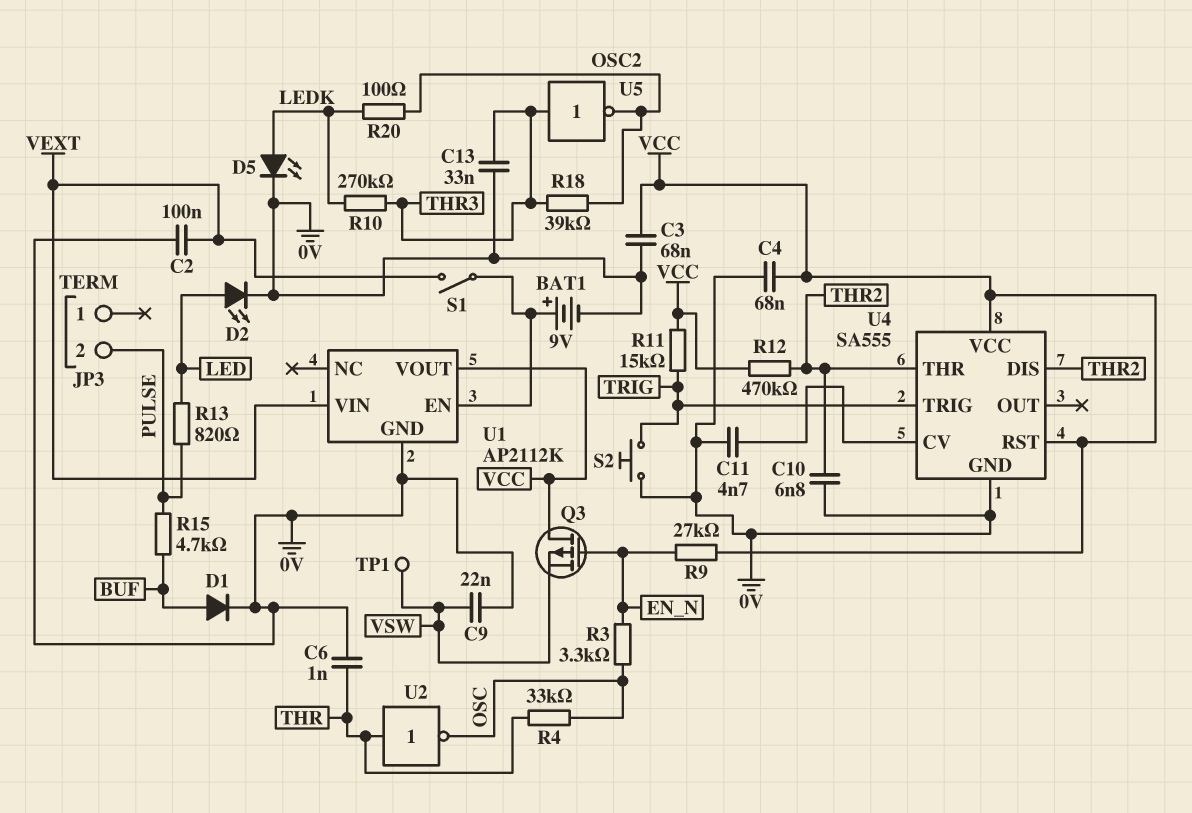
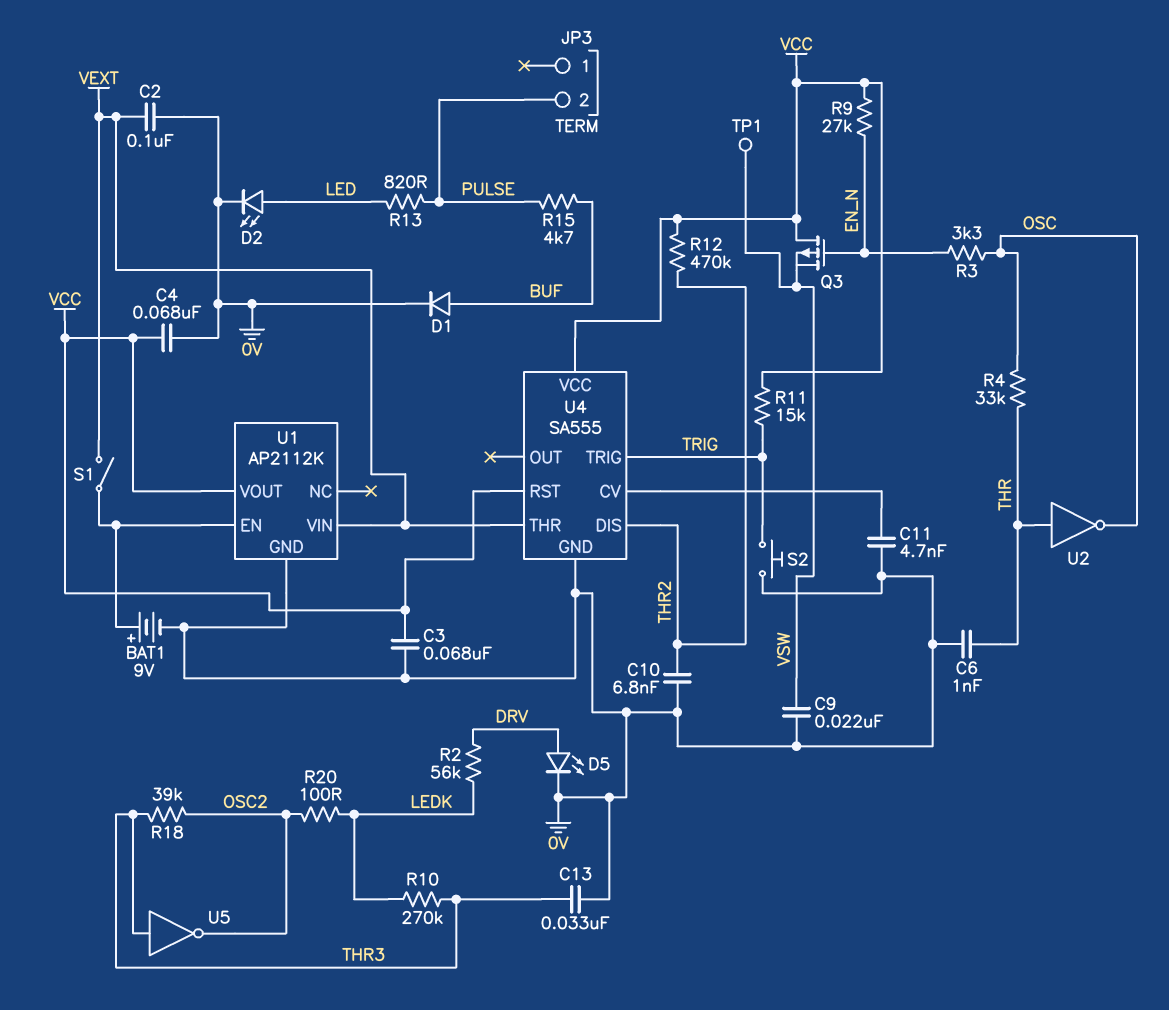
D5: LED (A LEDK, K 0V) -> LED (A DRV, K 0V)
R2: none -> 56k (DRV, LEDK)
U4 pin THR: THR2 -> VEXT

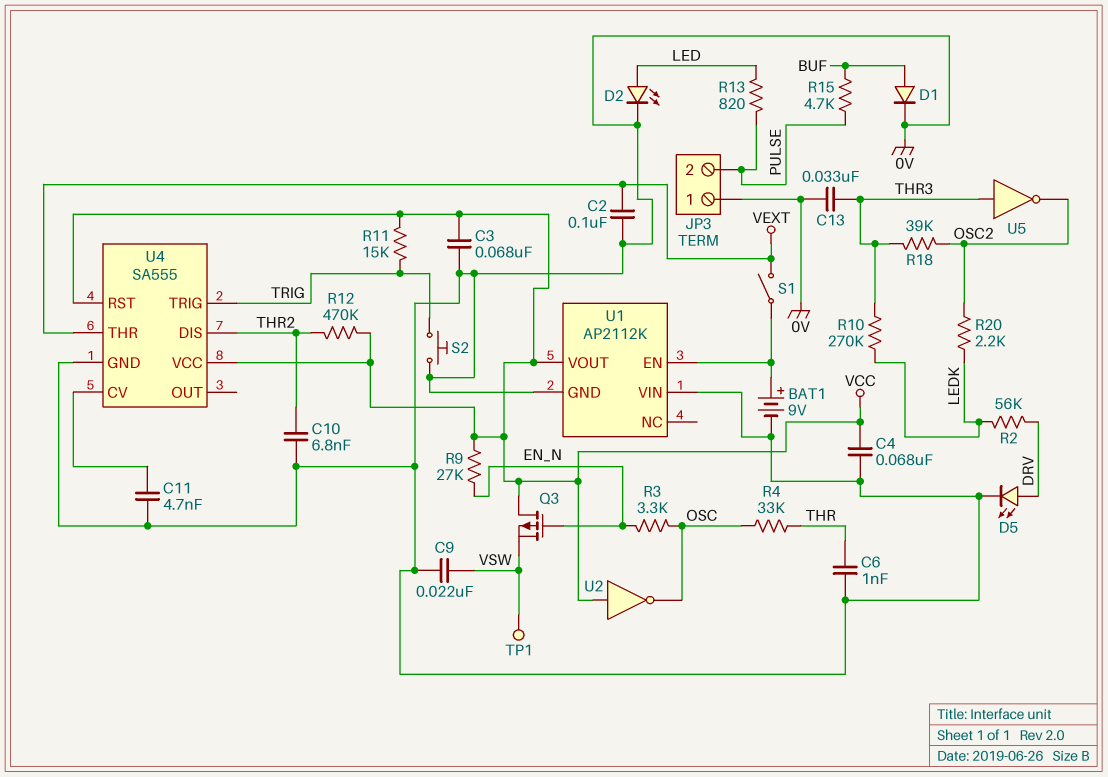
JP3 pin 1: none -> 0V
R20: 100 (LEDK, OSC2) -> 2.2k (LEDK, OSC2)
U1 pin VIN: VEXT -> 0V
U2: NOT (in THR, out OSC) -> NOT (in VCC, out OSC)

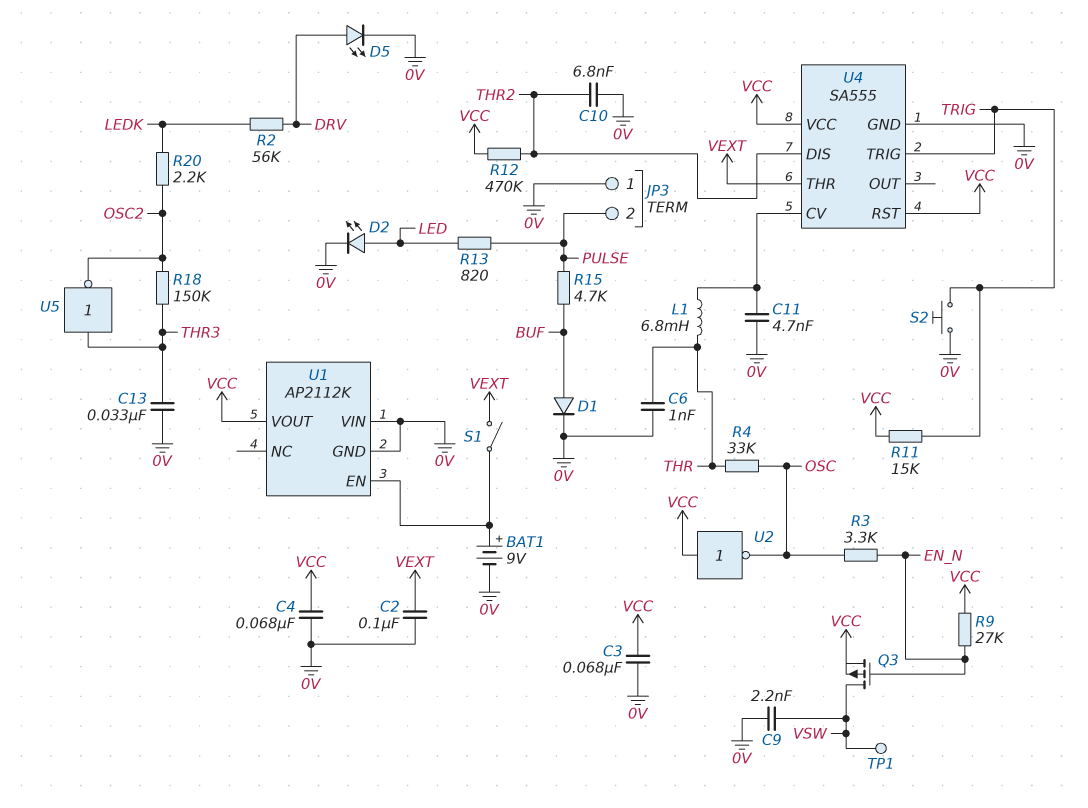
C9: 22nF (0V, VSW) -> 2.2nF (0V, VSW)
L1: none -> 6.8mH (THR, U4/CV)
Q3: PMOS (G EN_N, D VCC, S VSW) -> PMOS (G EN_N, D VSW, S VCC)
R10: 270k (LEDK, THR3) -> none
R18: 39k (OSC2, THR3) -> 150k (OSC2, THR3)

